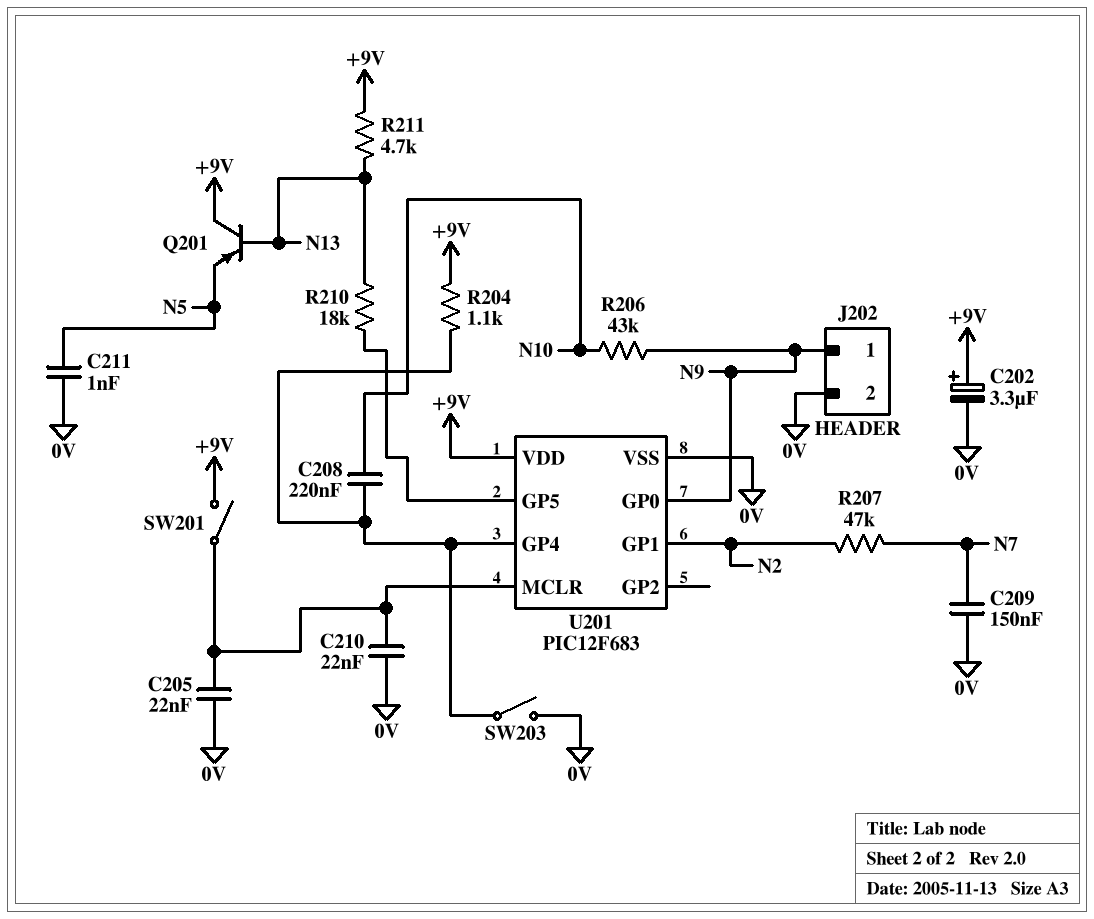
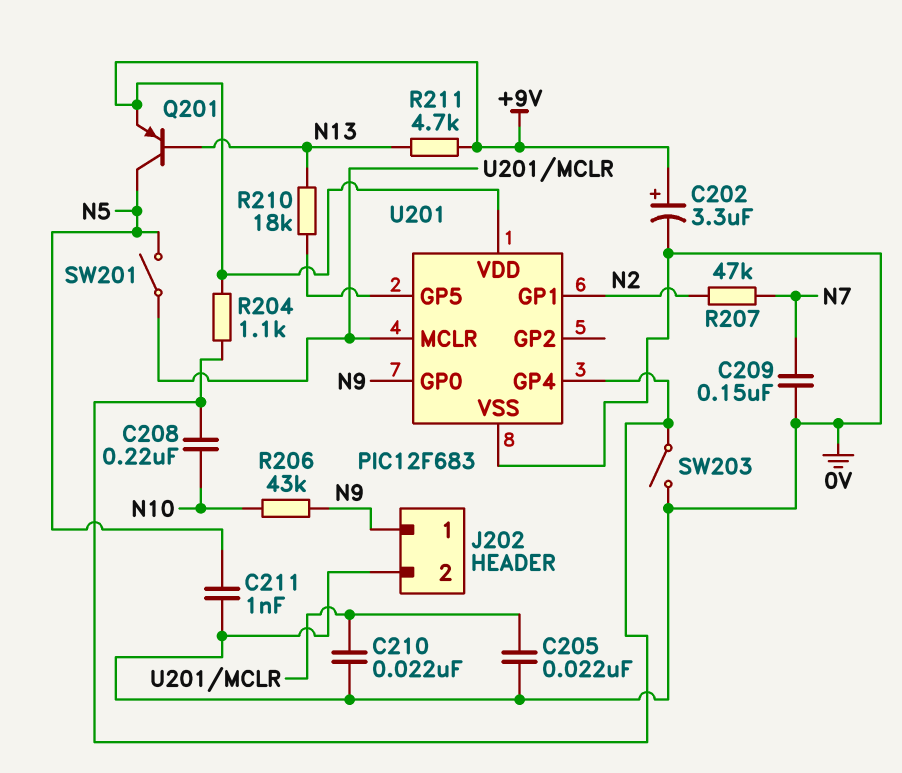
Q201: PNP (B N13, C +9V, E N5) -> PNP (B N13, C N5, E +9V)
SW201: switch (+9V, U201/MCLR) -> switch (N5, U201/MCLR)

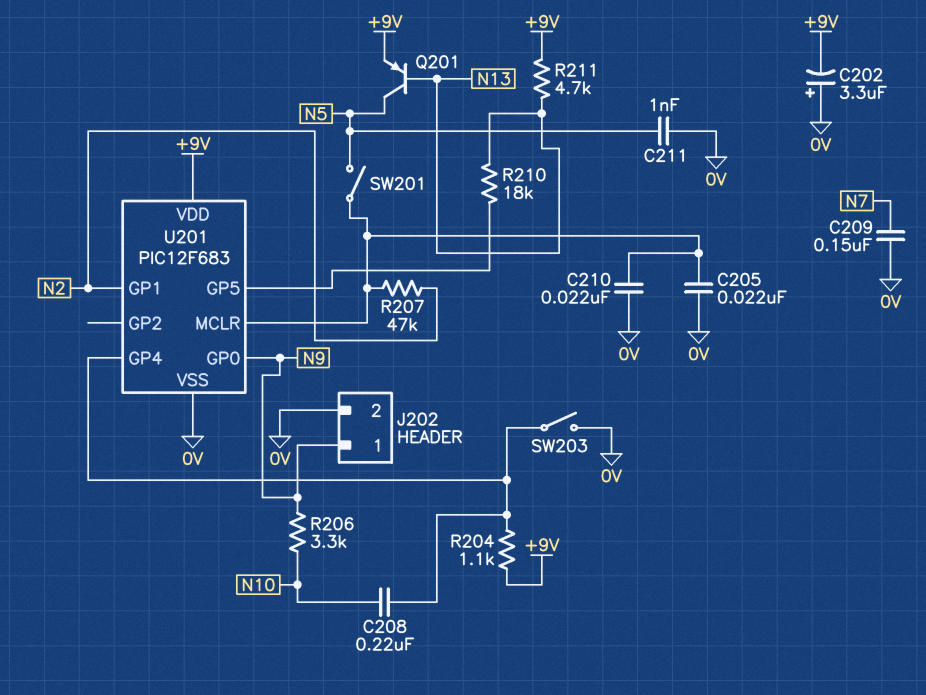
C202: 3.3uF (plus +9V, minus 0V) -> 3.3uF (plus 0V, minus +9V)
R206: 43k (N9, N10) -> 3.3k (N9, N10)
R207: 47k (N2, N7) -> 47k (N2, U201/MCLR)

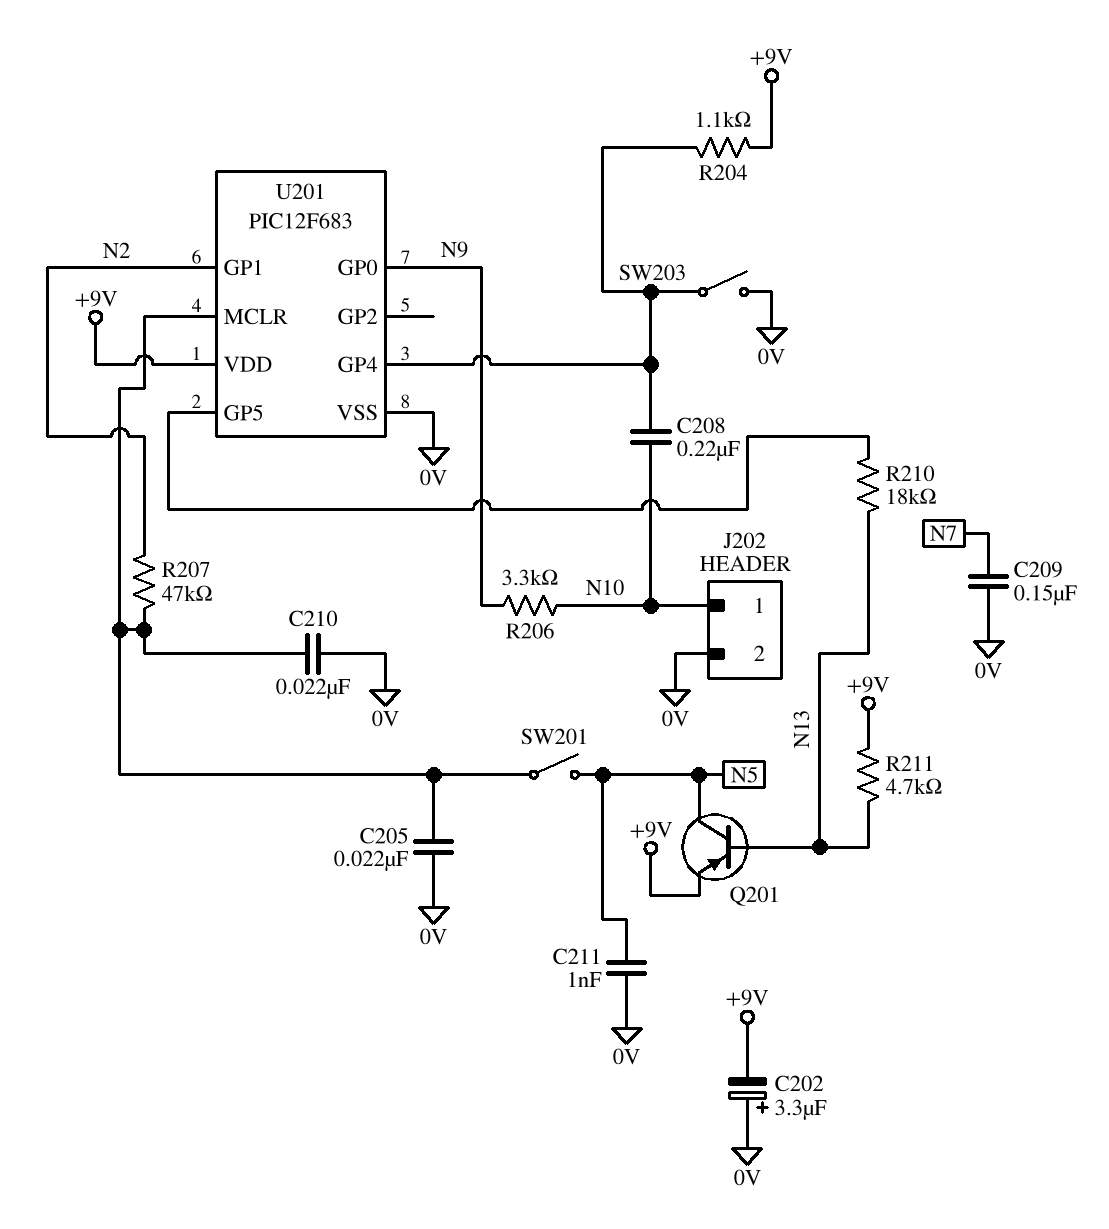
J202 pin 1: N9 -> N10

